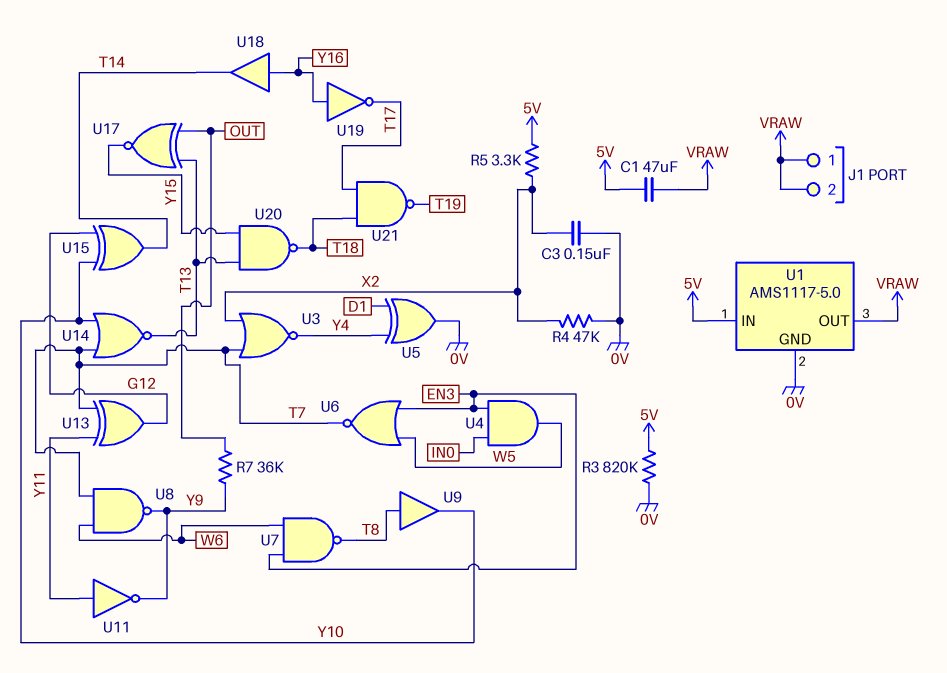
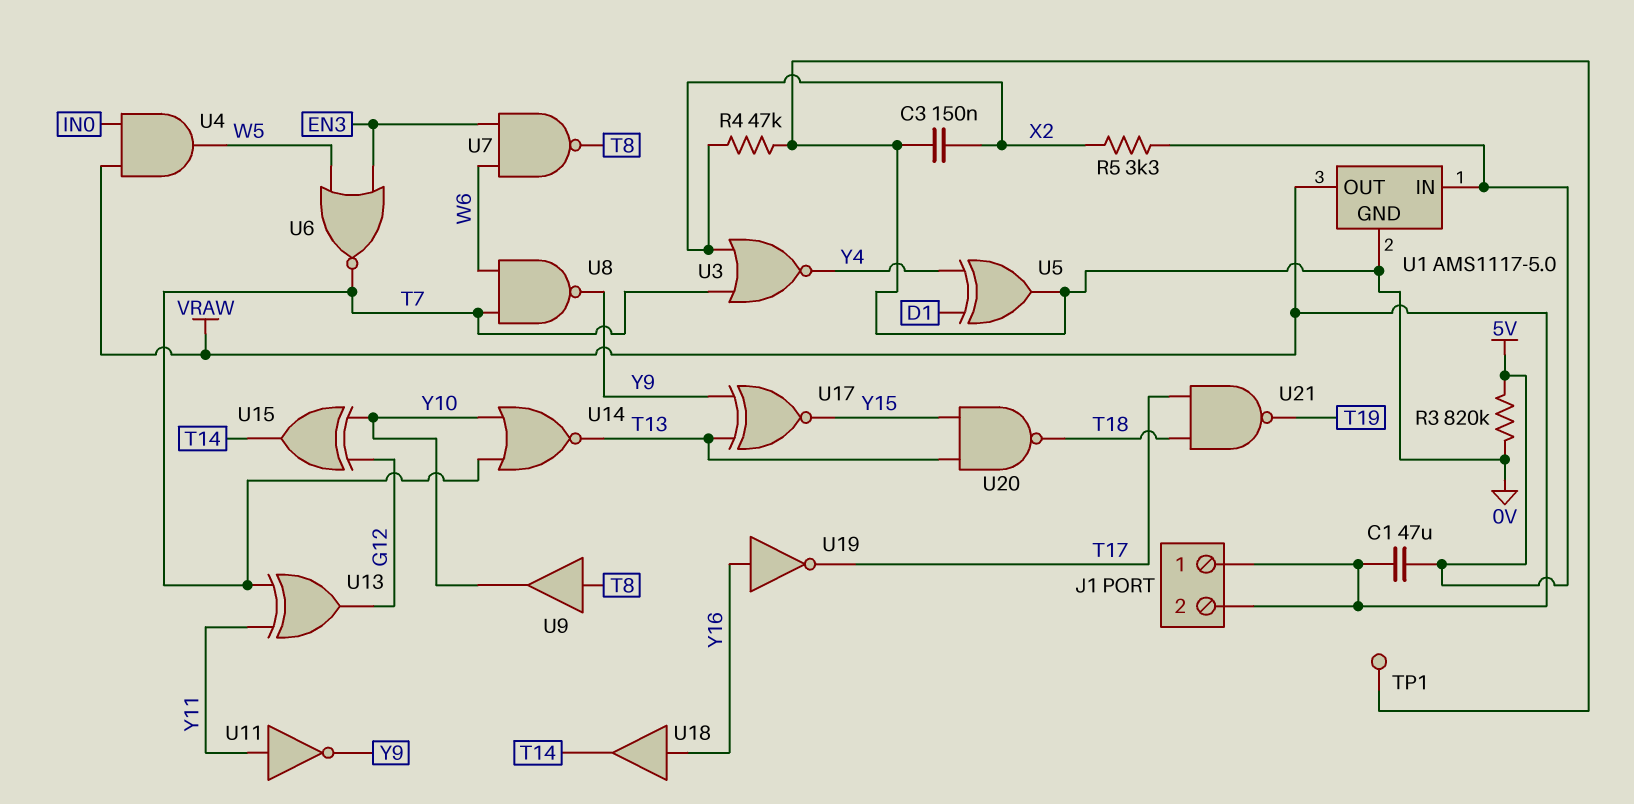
R7: 36k (OUT, Y9) -> none
TP1: none -> test point (0V)
U4: AND (in EN3, in IN0, out W5) -> AND (in IN0, in VRAW, out W5)
U17: XNOR (in OUT, in T13, out Y15) -> XNOR (in T13, in Y9, out Y15)

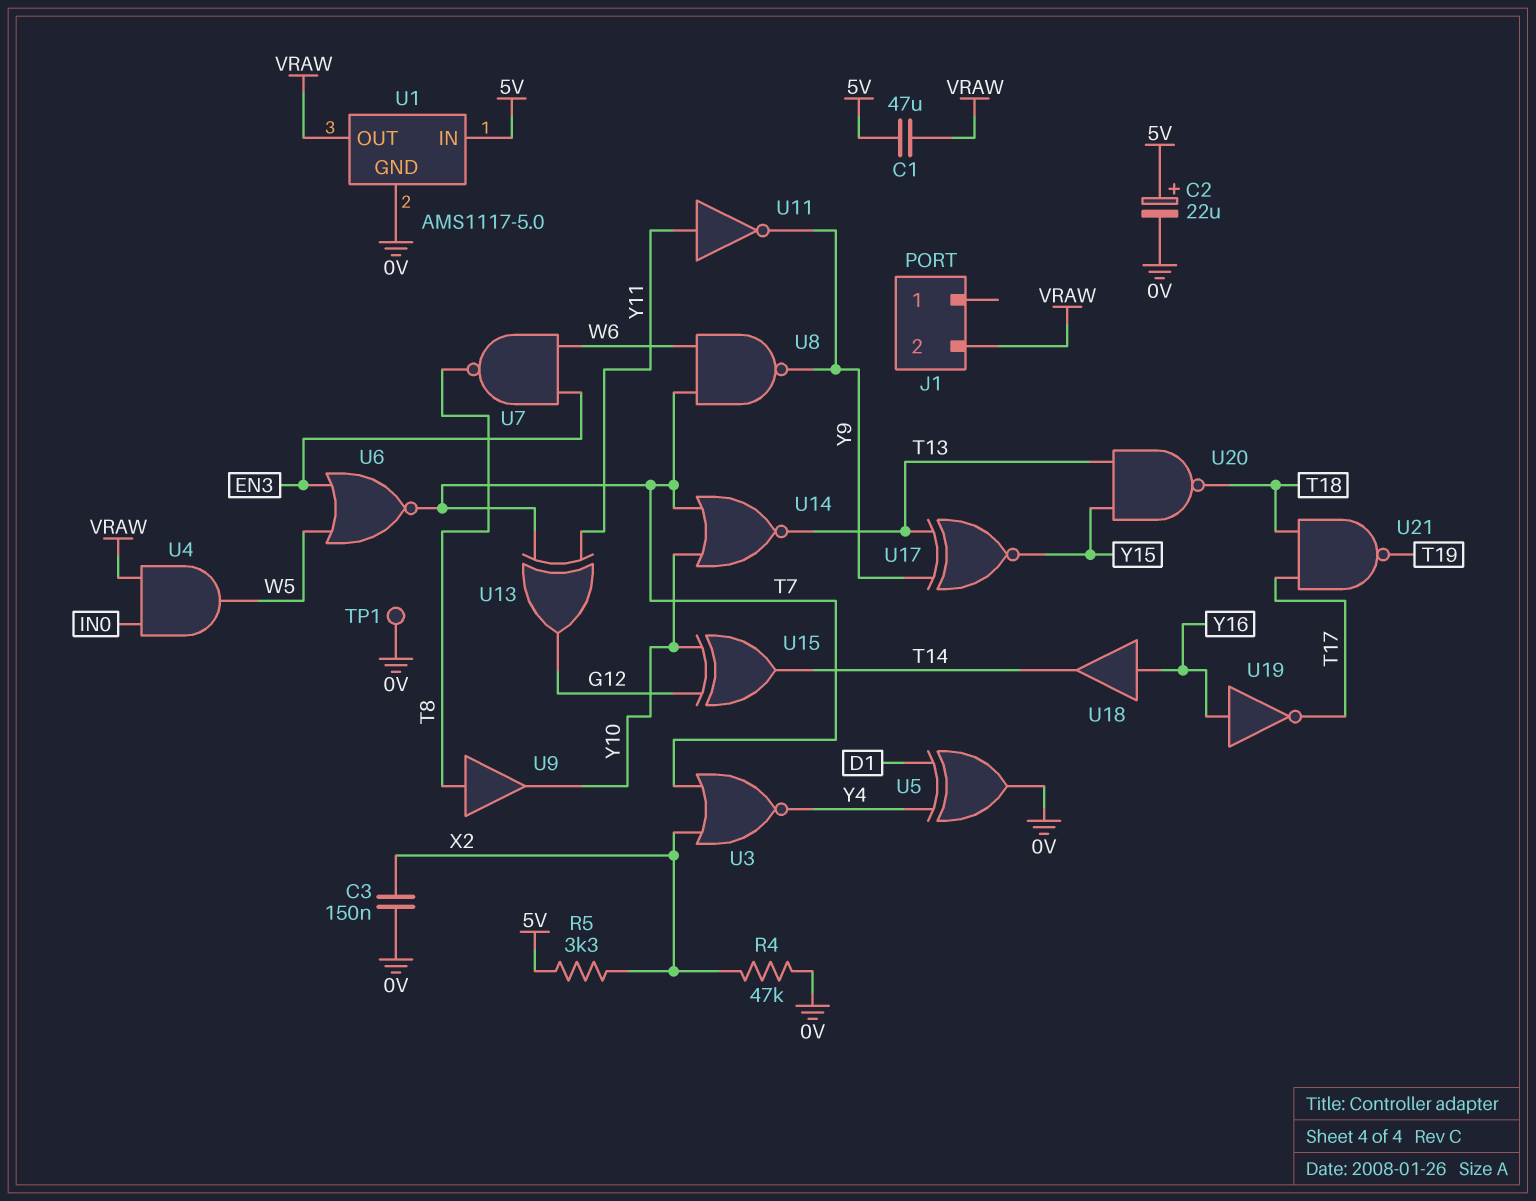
C2: none -> 22uF (plus 5V, minus 0V)
J1 pin 1: VRAW -> none
R3: 820k (0V, 5V) -> none

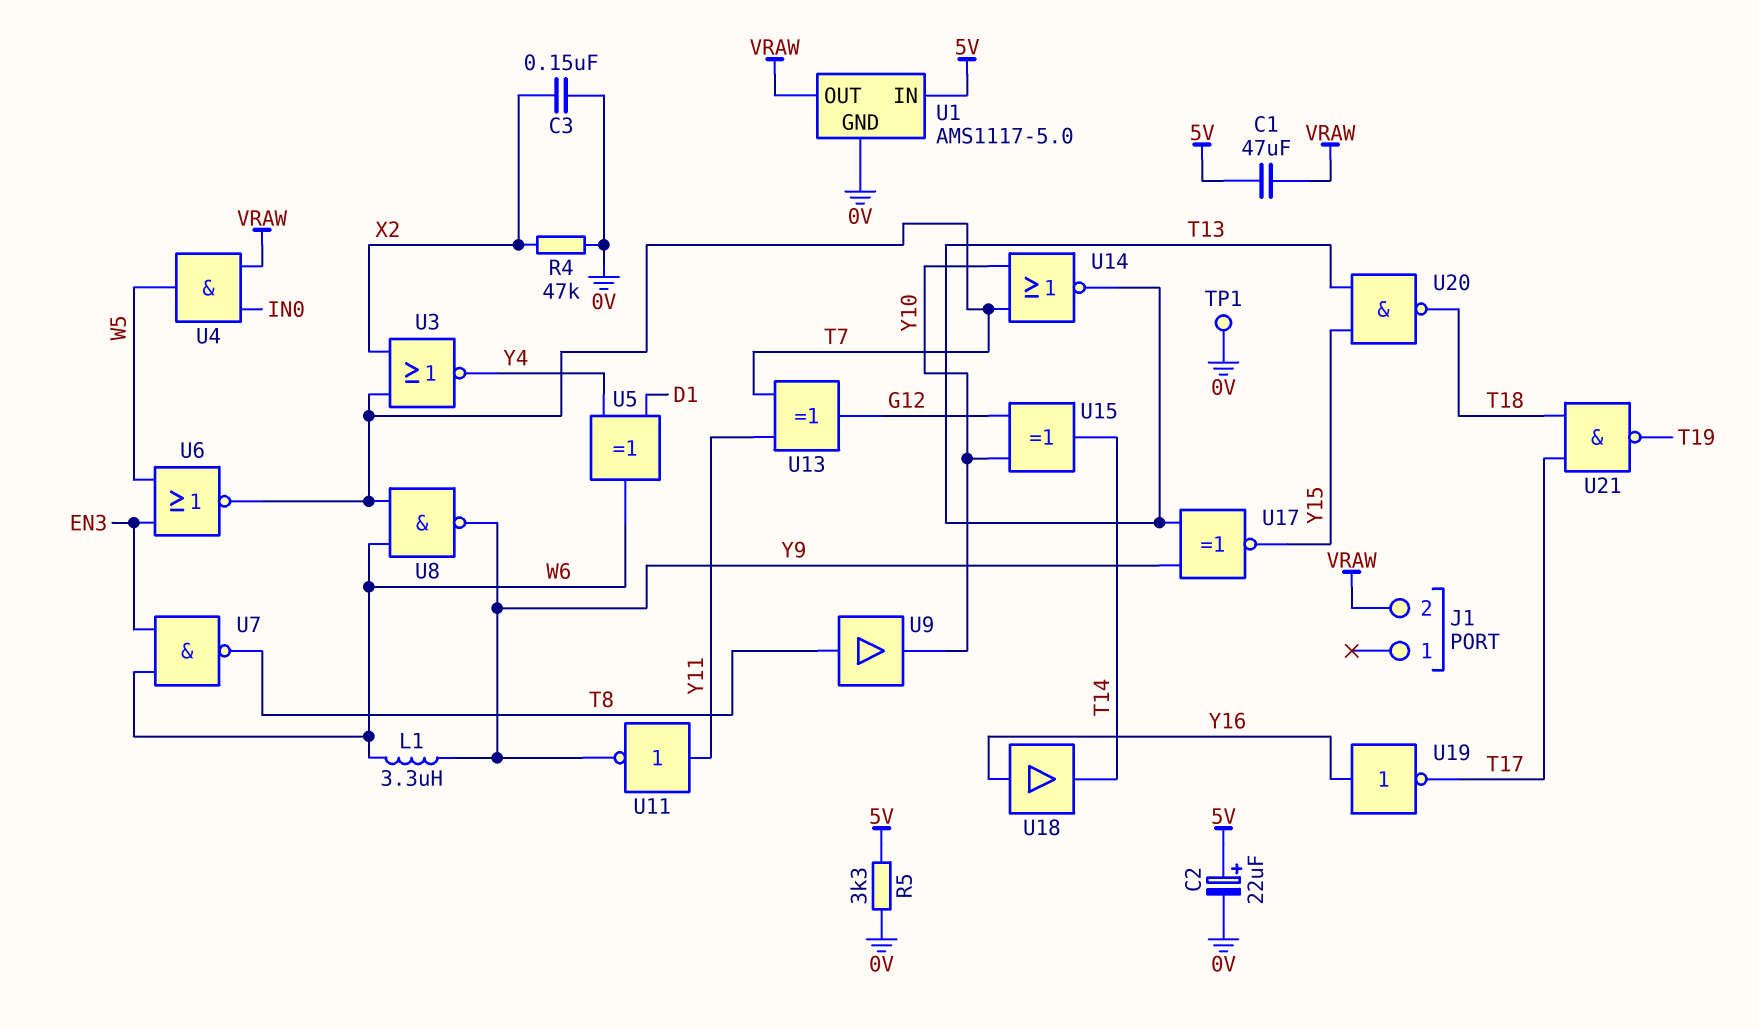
L1: none -> 3.3uH (W6, Y9)
R5: 3.3k (5V, X2) -> 3.3k (0V, 5V)
U5: XOR (in D1, in Y4, out 0V) -> XOR (in D1, in Y4, out W6)

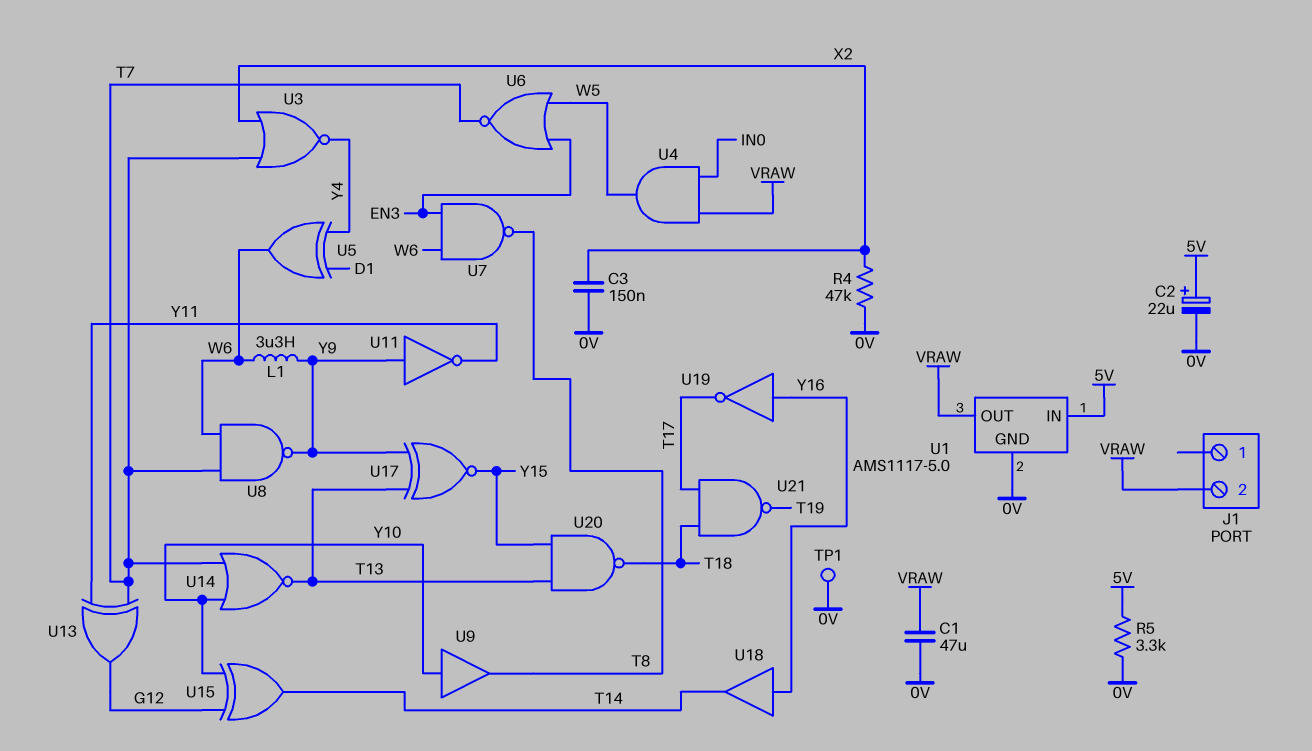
C1: 47uF (5V, VRAW) -> 47uF (0V, VRAW)
U9: buffer (in T8, out Y10) -> buffer (in Y10, out T8)
U11: NOT (in Y11, out Y9) -> NOT (in Y9, out Y11)

